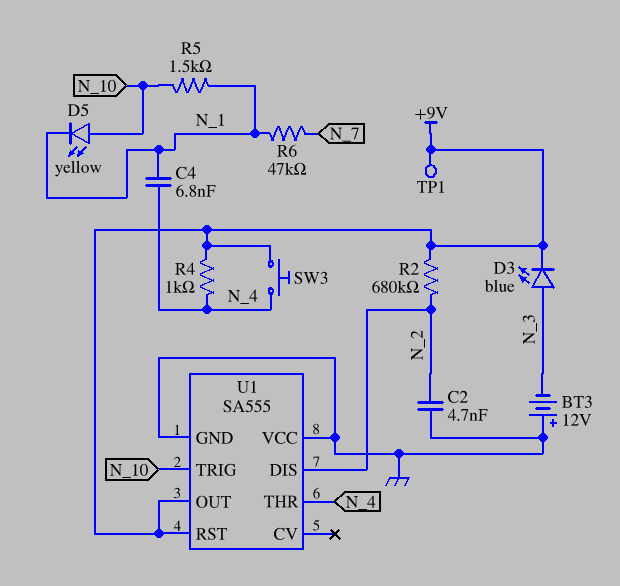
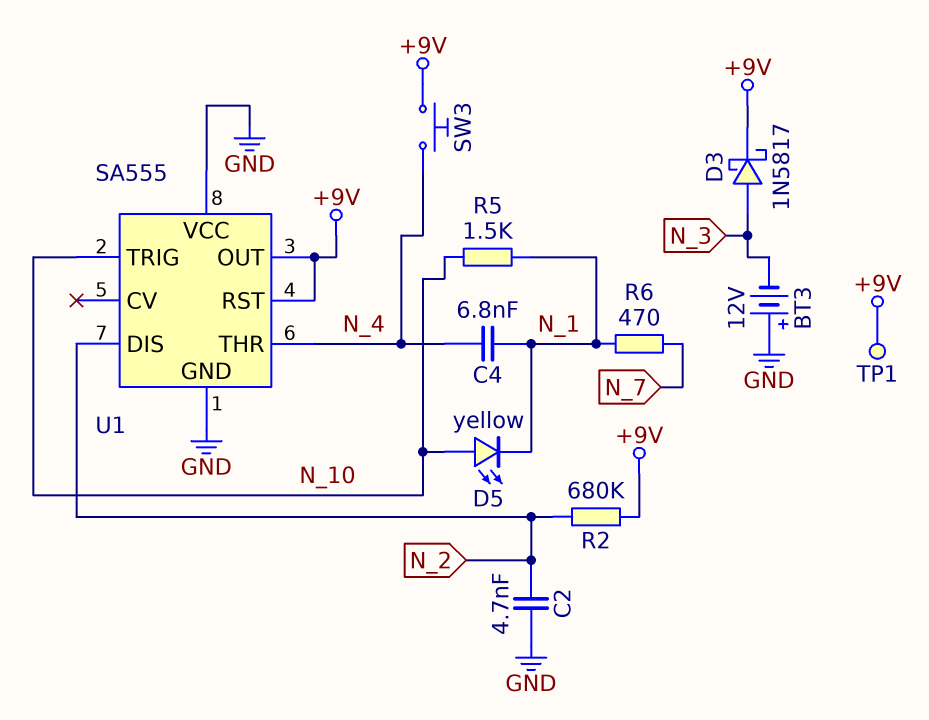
D3: LED blue (A N_3, K +9V) -> schottky 1N5817 (A N_3, K +9V)
R4: 1k (+9V, N_4) -> none
R6: 47k (N_1, N_7) -> 470 (N_1, N_7)

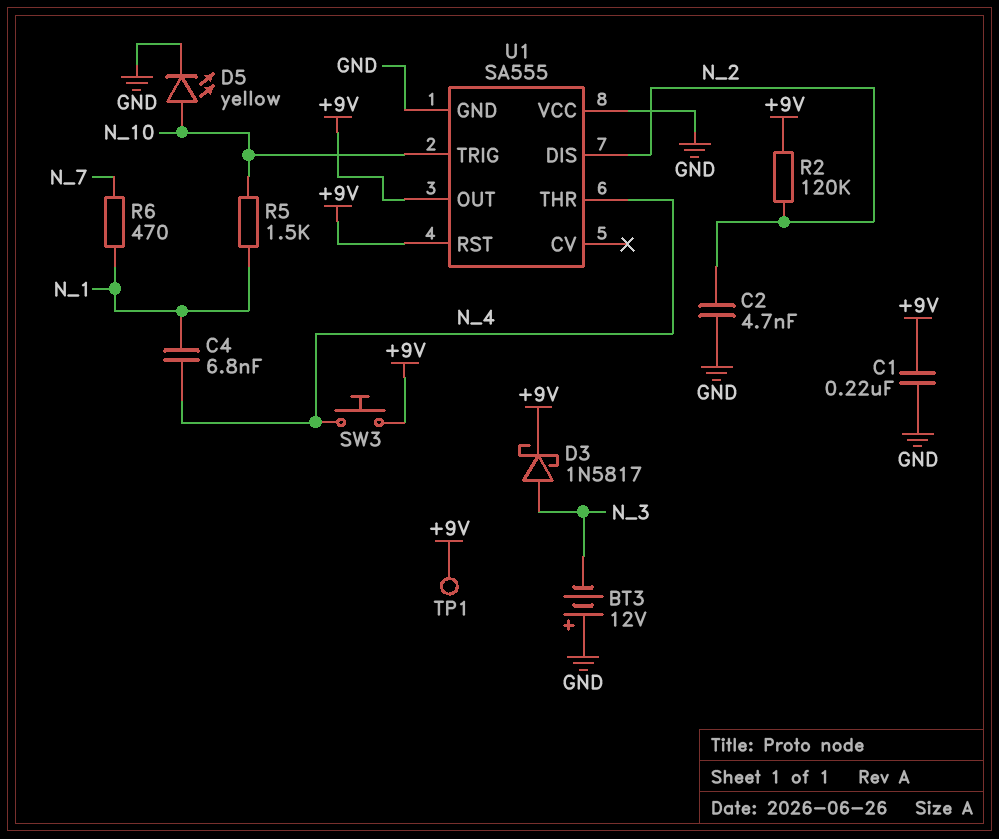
C1: none -> 220nF (+9V, GND)
D5: LED yellow (A N_10, K N_1) -> LED yellow (A N_10, K GND)
R2: 680k (+9V, N_2) -> 120k (+9V, N_2)

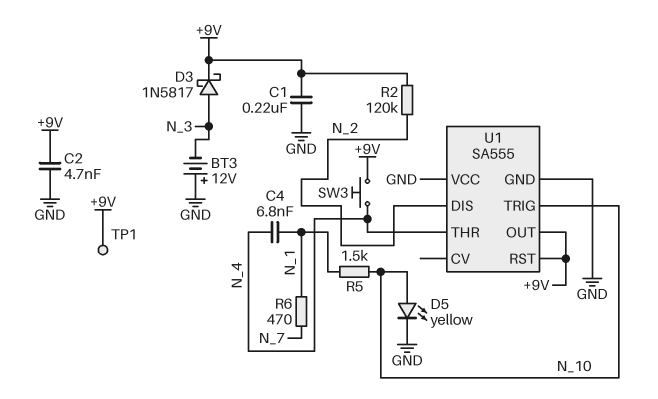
C2: 4.7nF (GND, N_2) -> 4.7nF (+9V, GND)

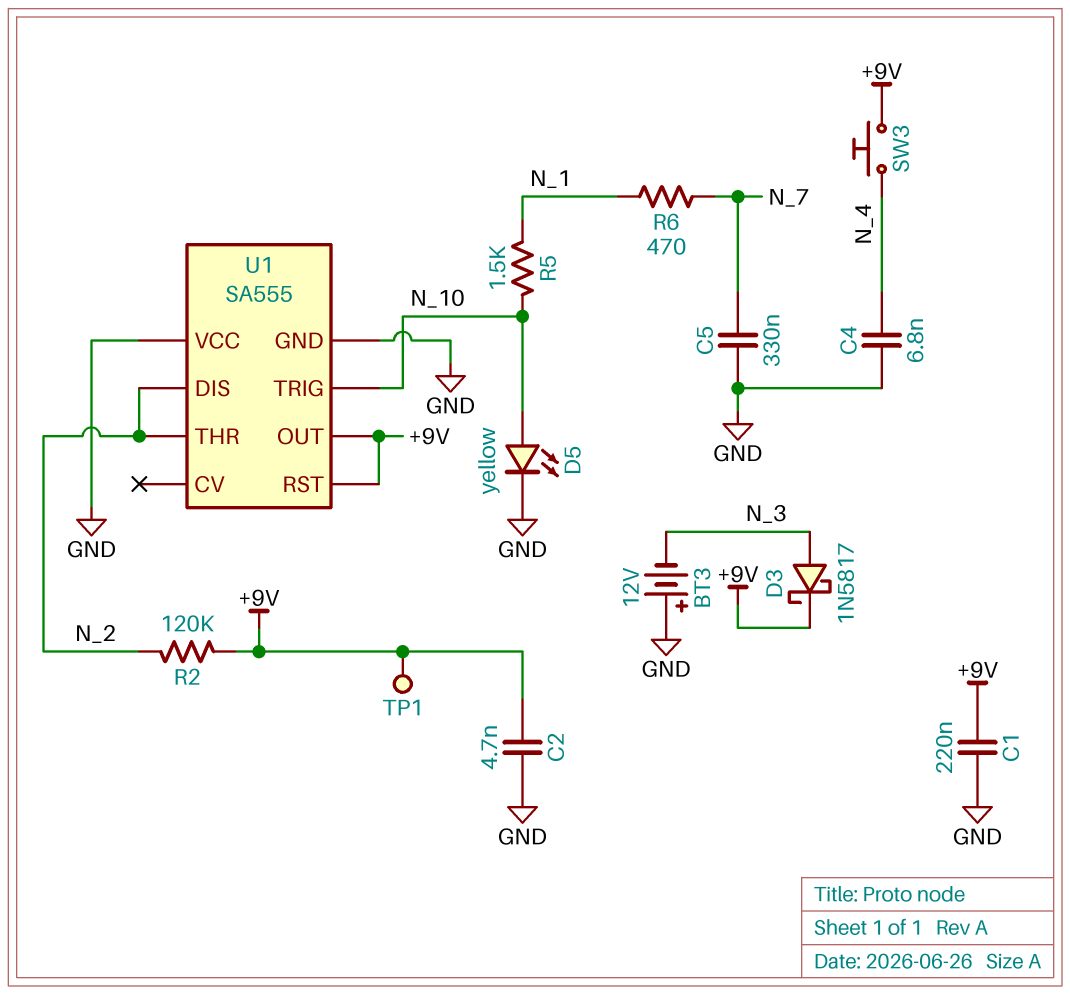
C4: 6.8nF (N_1, N_4) -> 6.8nF (GND, N_4)
C5: none -> 330nF (GND, N_7)
U1 pin THR: N_4 -> N_2

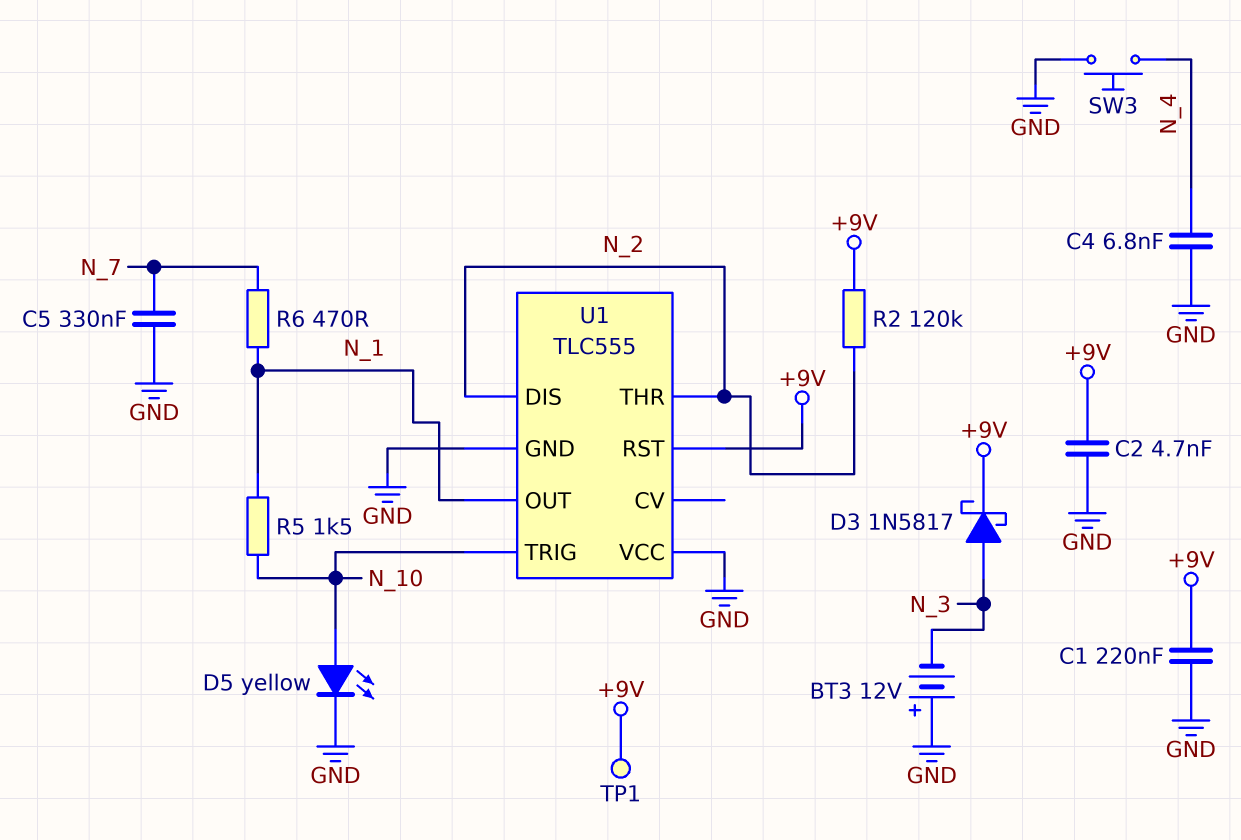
SW3: button (+9V, N_4) -> button (GND, N_4)
U1: SA555 -> TLC555
U1 pin OUT: +9V -> N_1

